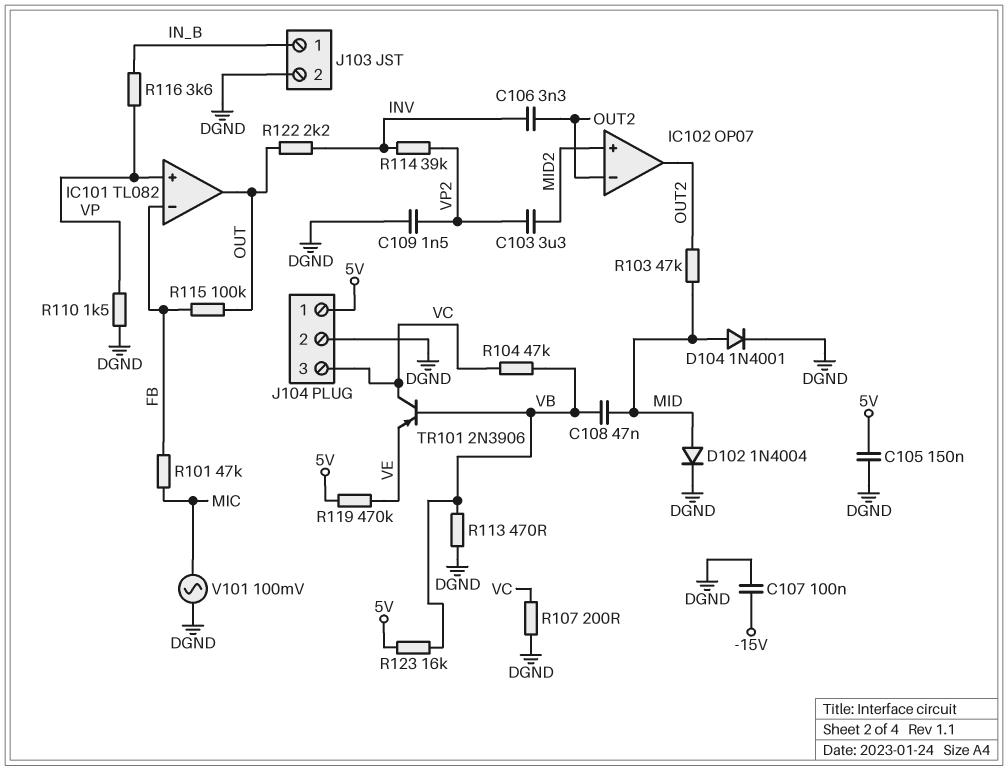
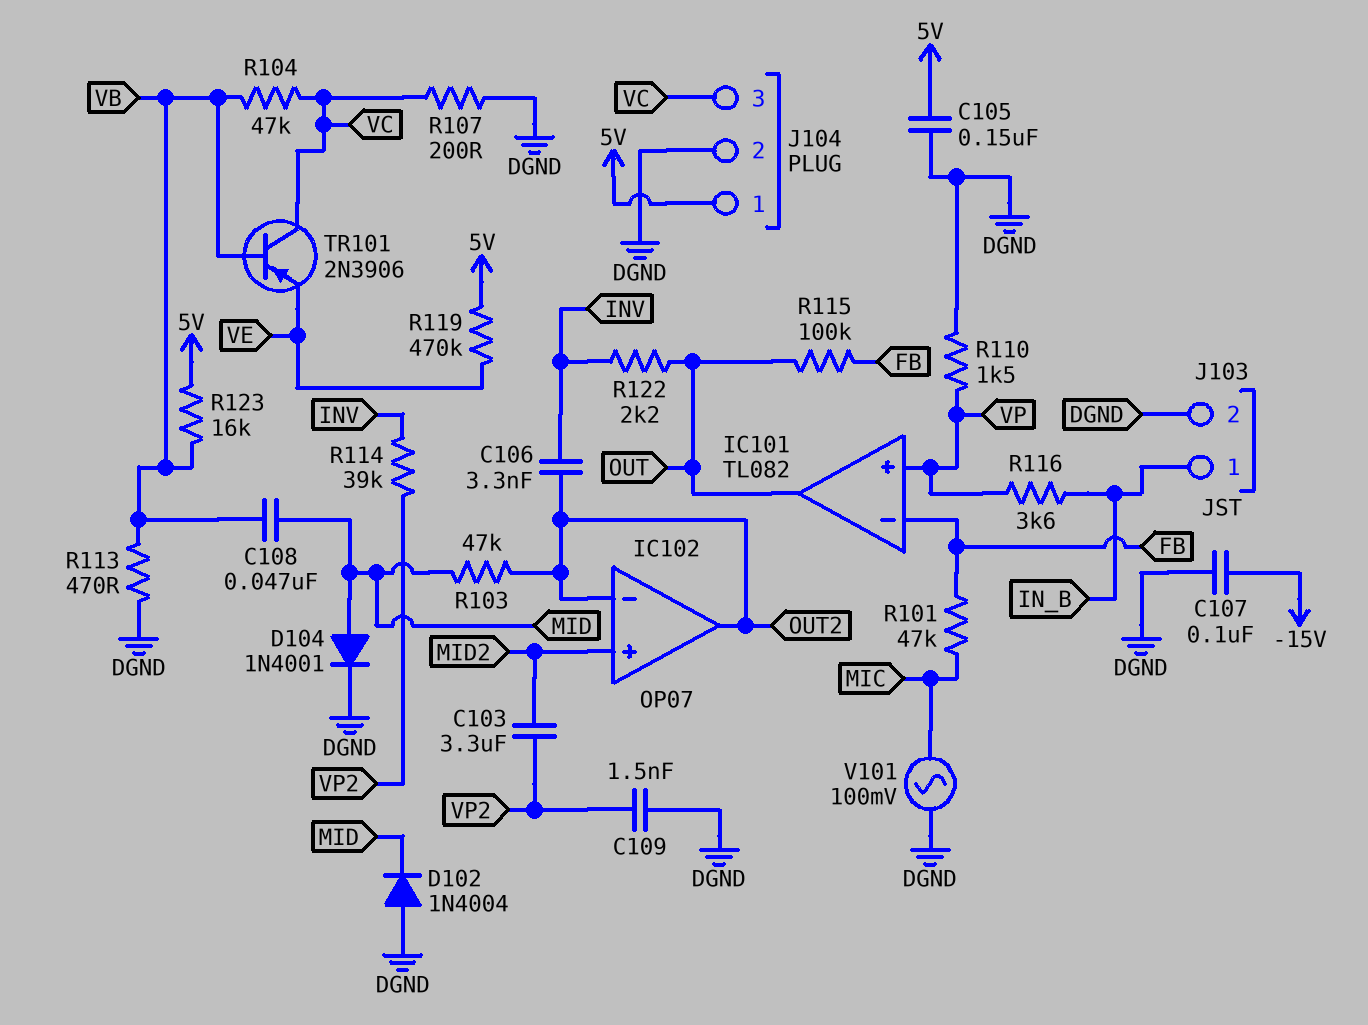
D102: diode 1N4004 (A MID, K DGND) -> diode 1N4004 (A DGND, K MID)

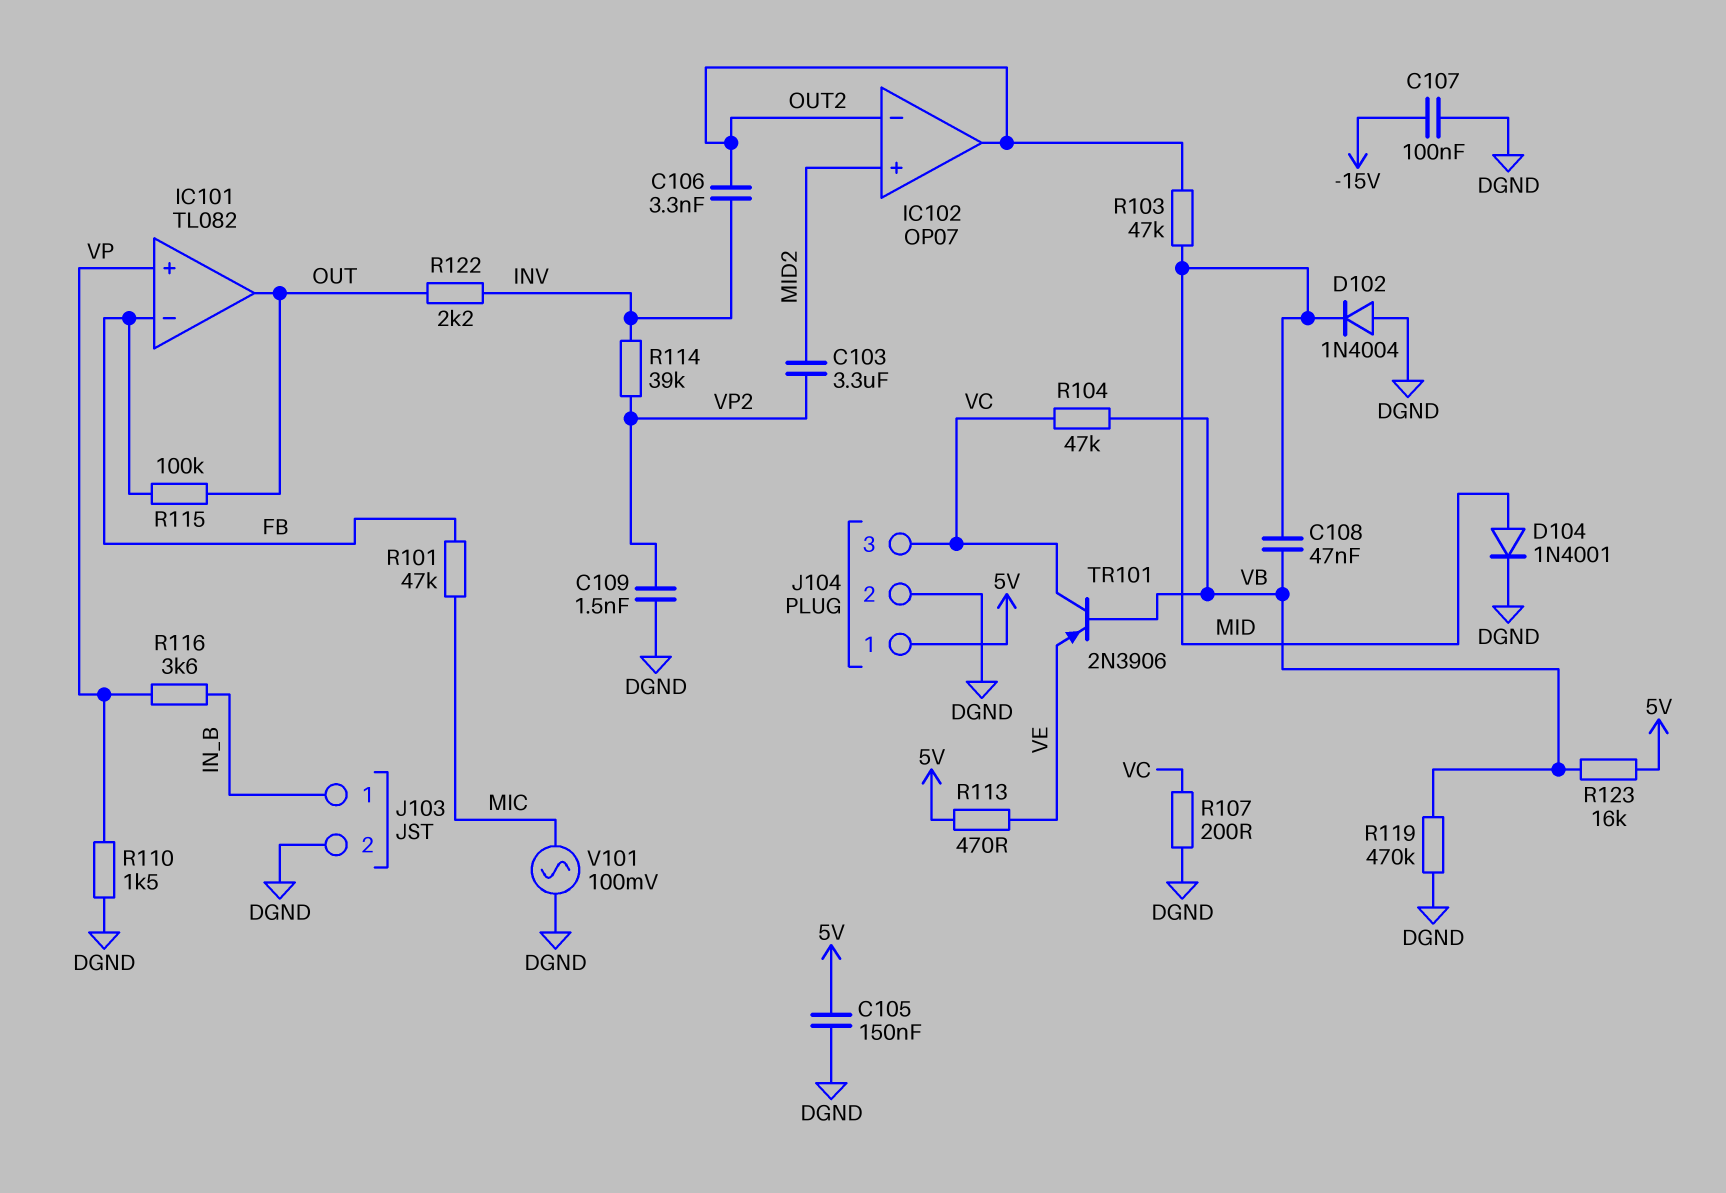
R113: 470 (DGND, VB) -> 470 (5V, VE)
R119: 470k (5V, VE) -> 470k (DGND, VB)

